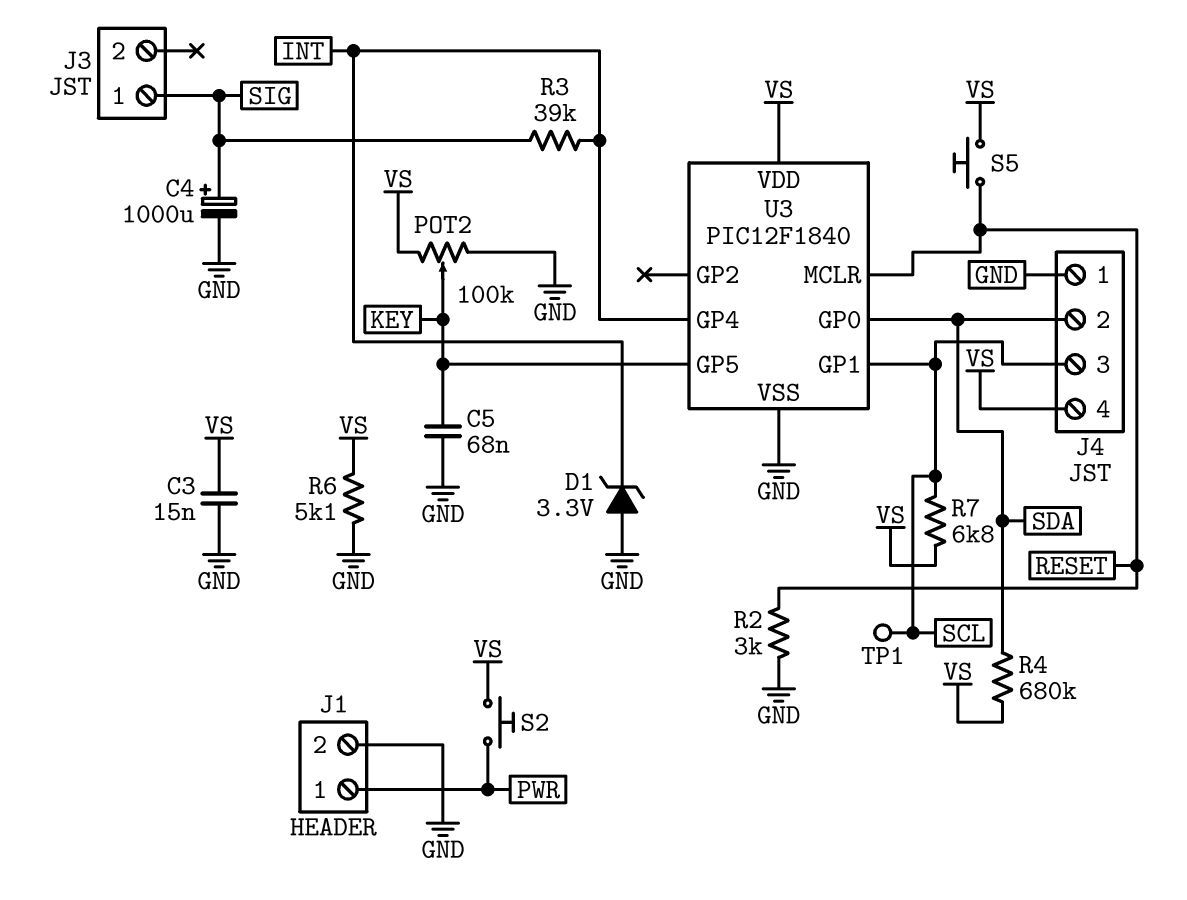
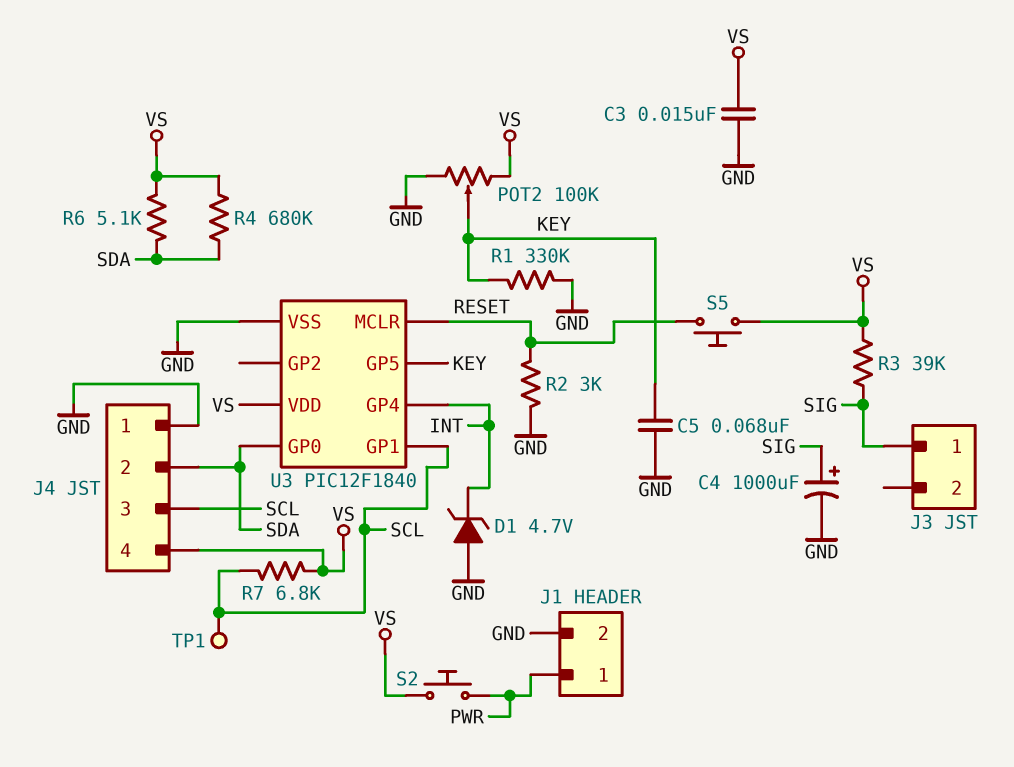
D1: zener 3.3V (A GND, K INT) -> zener 4.7V (A GND, K INT)
R1: none -> 330k (GND, KEY)
R3: 39k (INT, SIG) -> 39k (SIG, VS)
R6: 5.1k (GND, VS) -> 5.1k (SDA, VS)

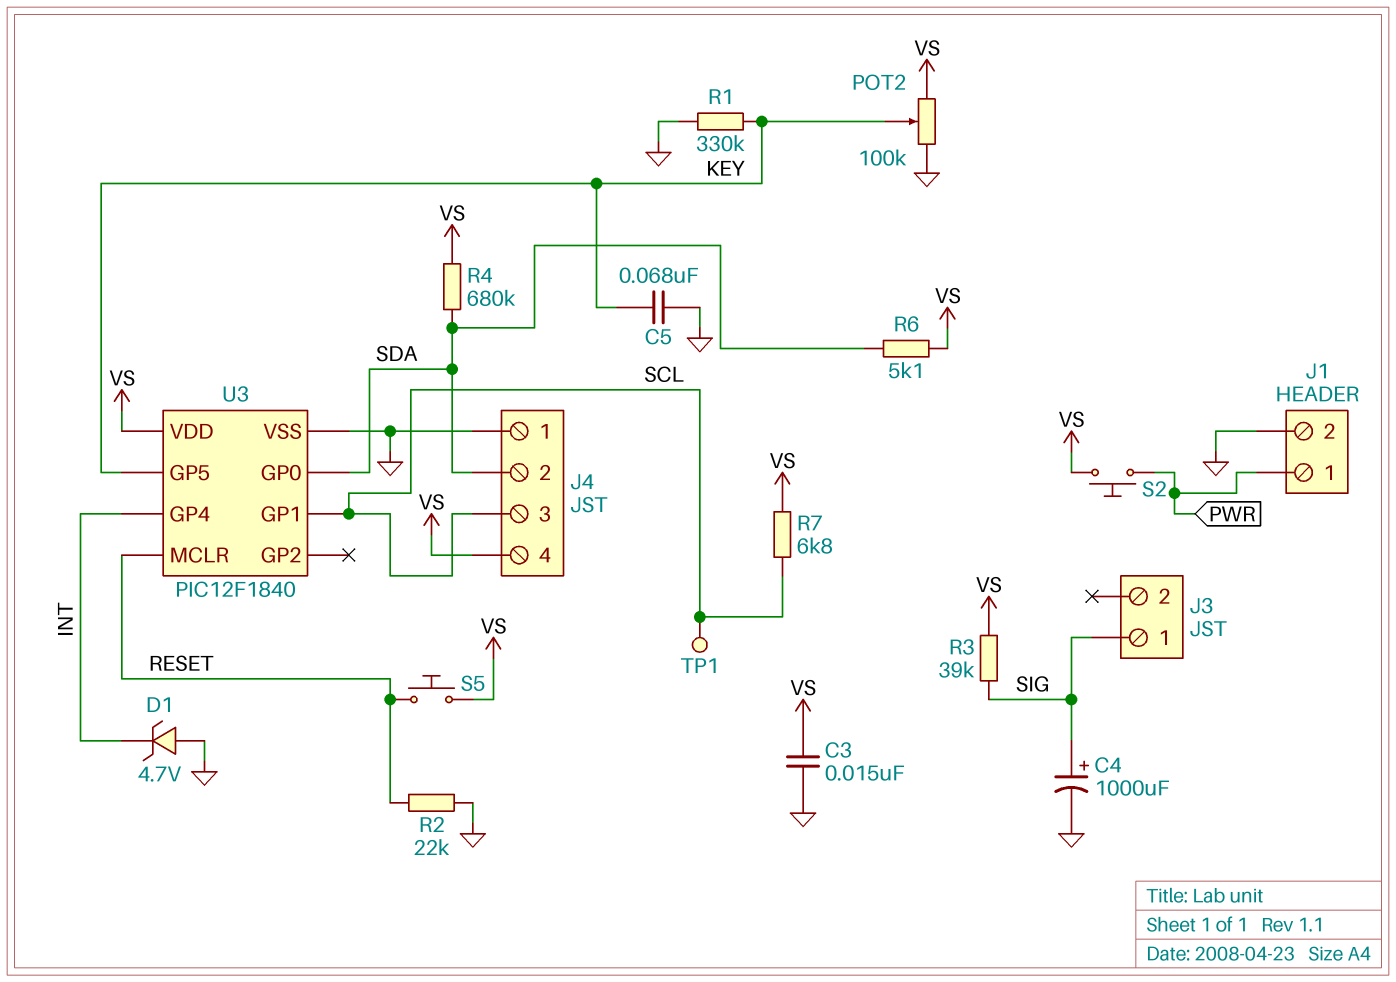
R2: 3k (GND, RESET) -> 22k (GND, RESET)

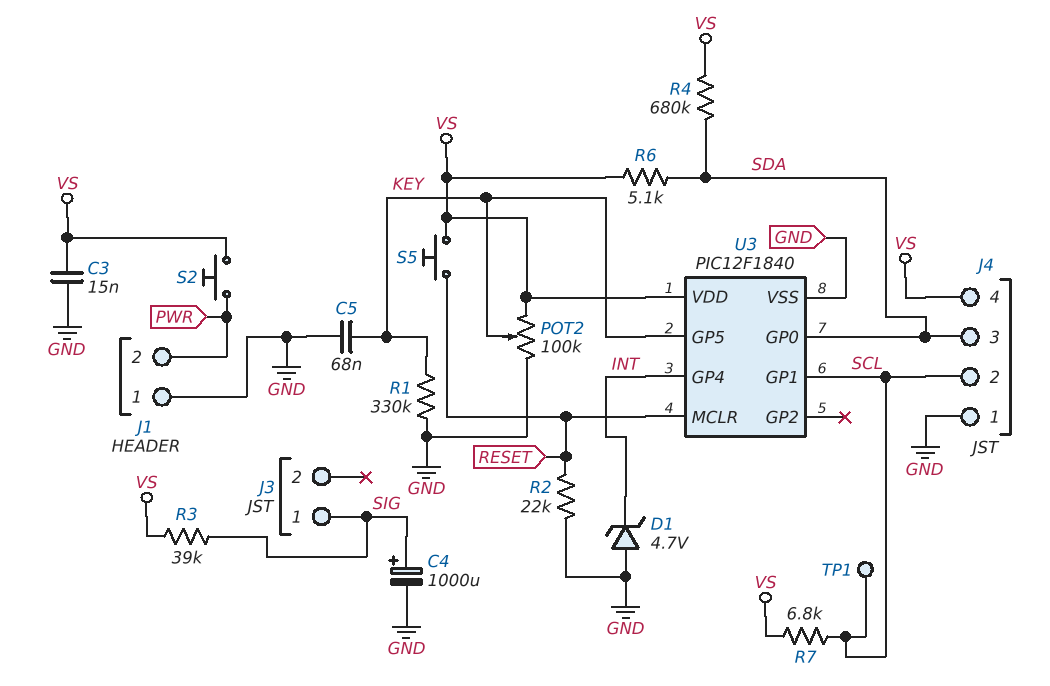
J1 pin 1: PWR -> GND
J1 pin 2: GND -> PWR
J4 pin 2: SDA -> SCL
J4 pin 3: SCL -> SDA

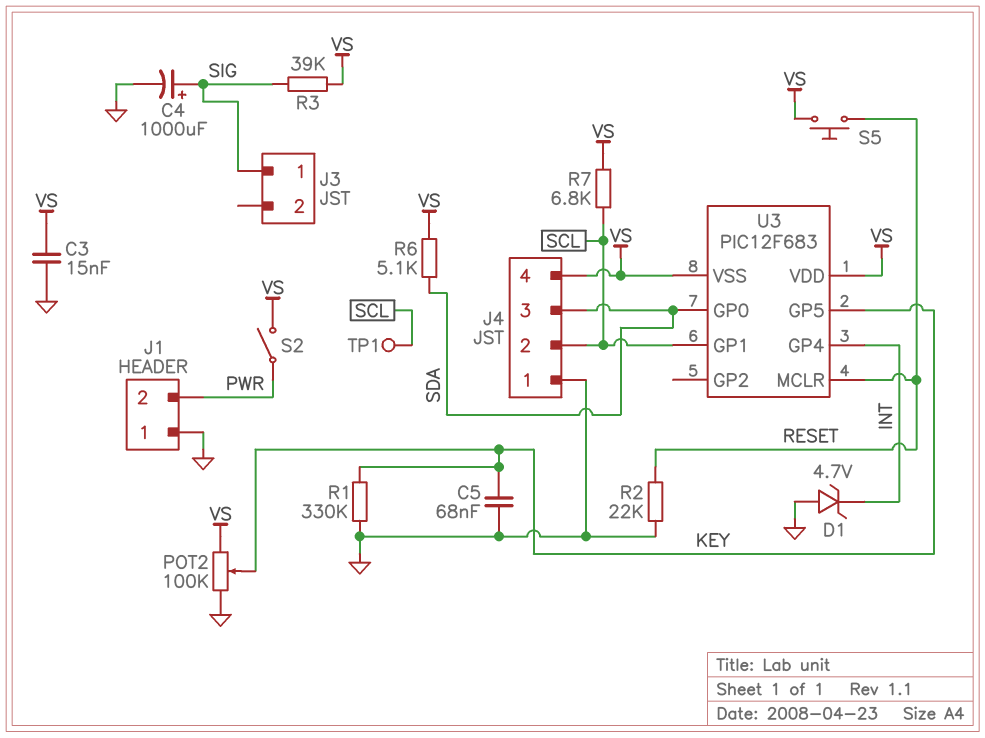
R4: 680k (SDA, VS) -> none
S2: button (PWR, VS) -> switch (PWR, VS)
U3: PIC12F1840 -> PIC12F683
U3 pin VSS: GND -> VS

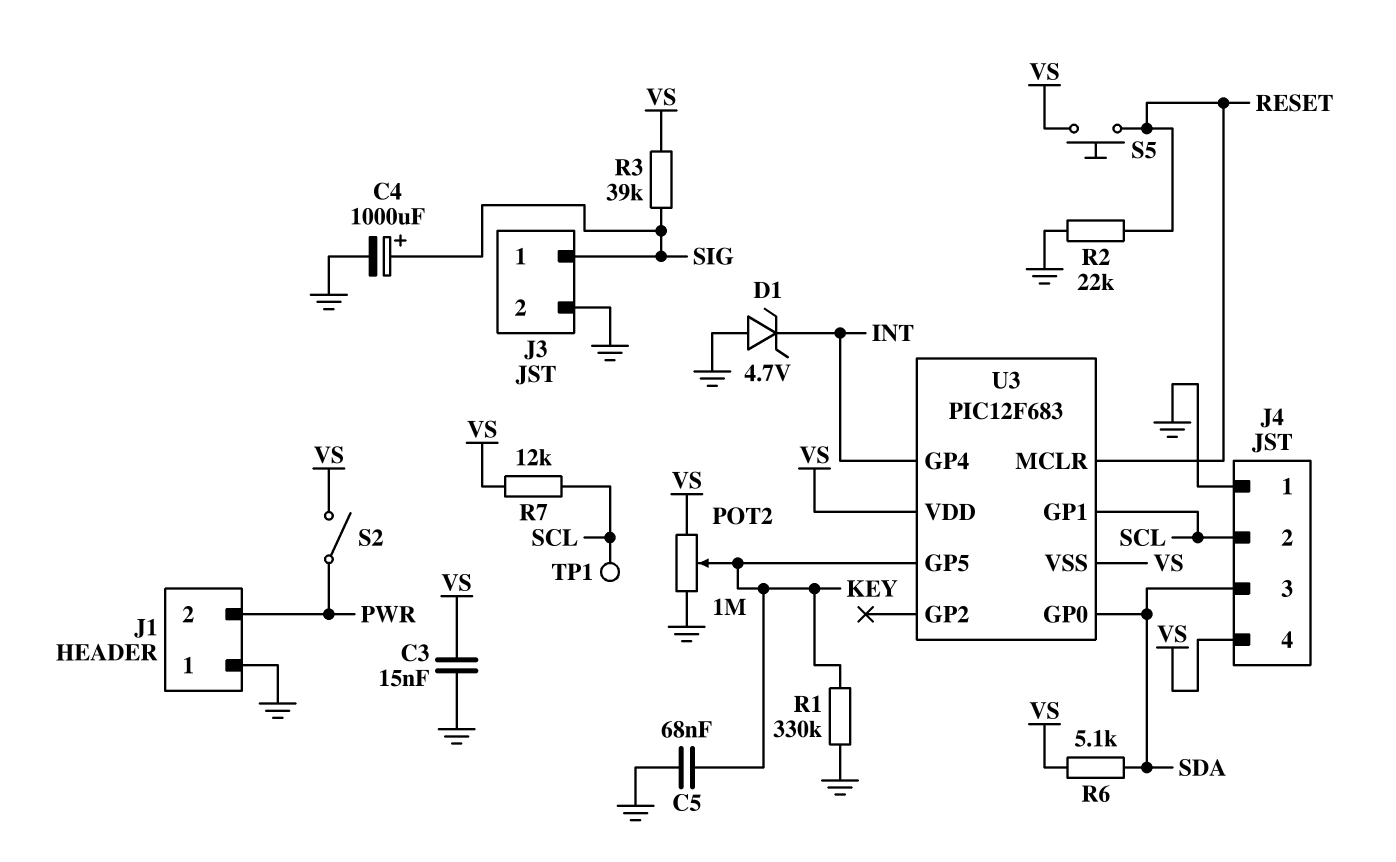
J3 pin 2: none -> GND
POT2: 100k (GND, VS, wiper KEY) -> 1M (GND, VS, wiper KEY)
R7: 6.8k (SCL, VS) -> 12k (SCL, VS)

